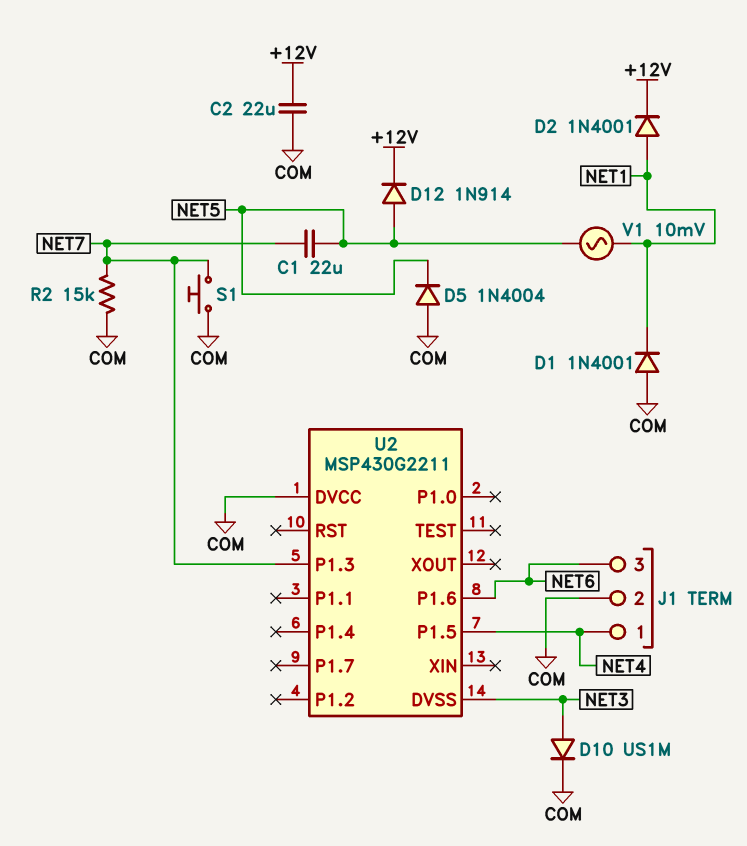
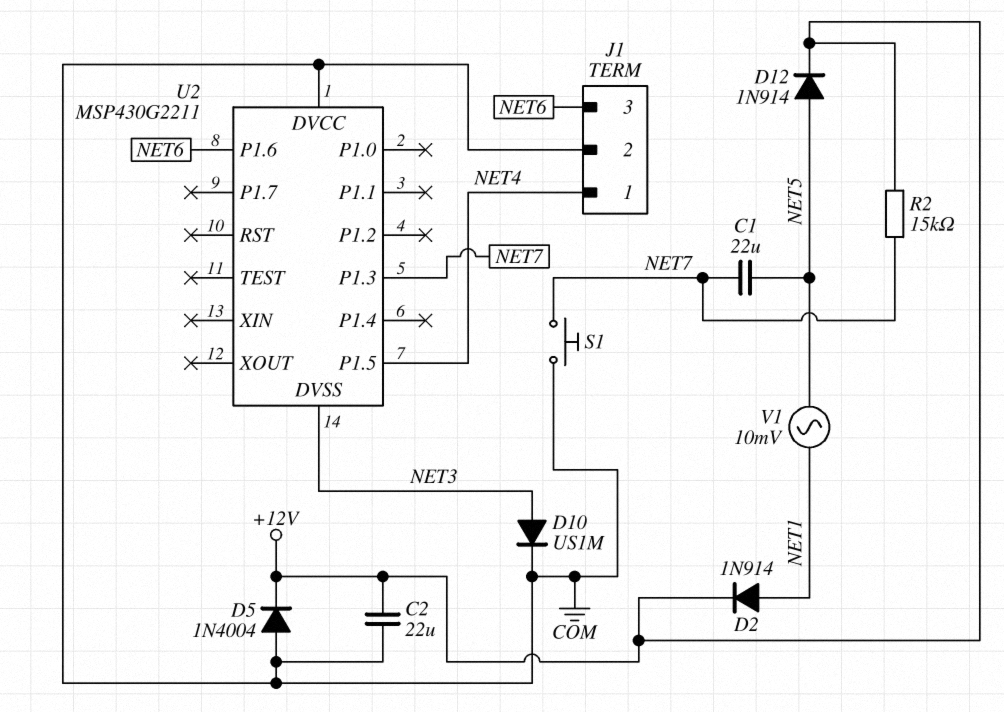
D1: diode 1N4001 (A COM, K NET1) -> none
D2: diode 1N4001 (A NET1, K +12V) -> diode 1N914 (A NET1, K +12V)
D5: diode 1N4004 (A COM, K NET5) -> diode 1N4004 (A COM, K +12V)
R2: 15k (COM, NET7) -> 15k (+12V, NET7)

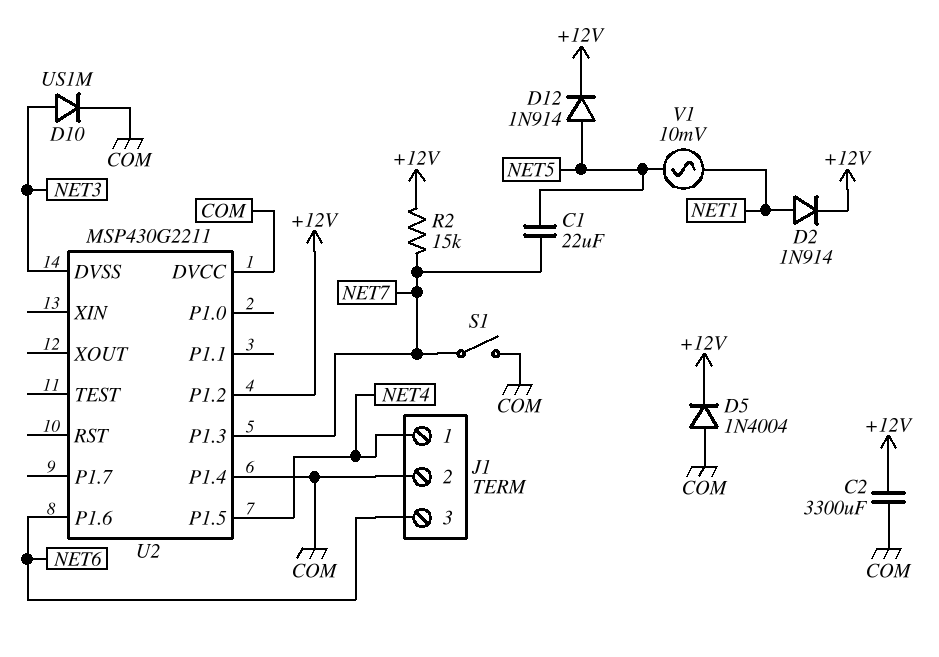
C2: 22uF (+12V, COM) -> 3300uF (+12V, COM)
S1: button (COM, NET7) -> switch (COM, NET7)
U2 pin P1.2: none -> +12V
U2 pin P1.4: none -> COM

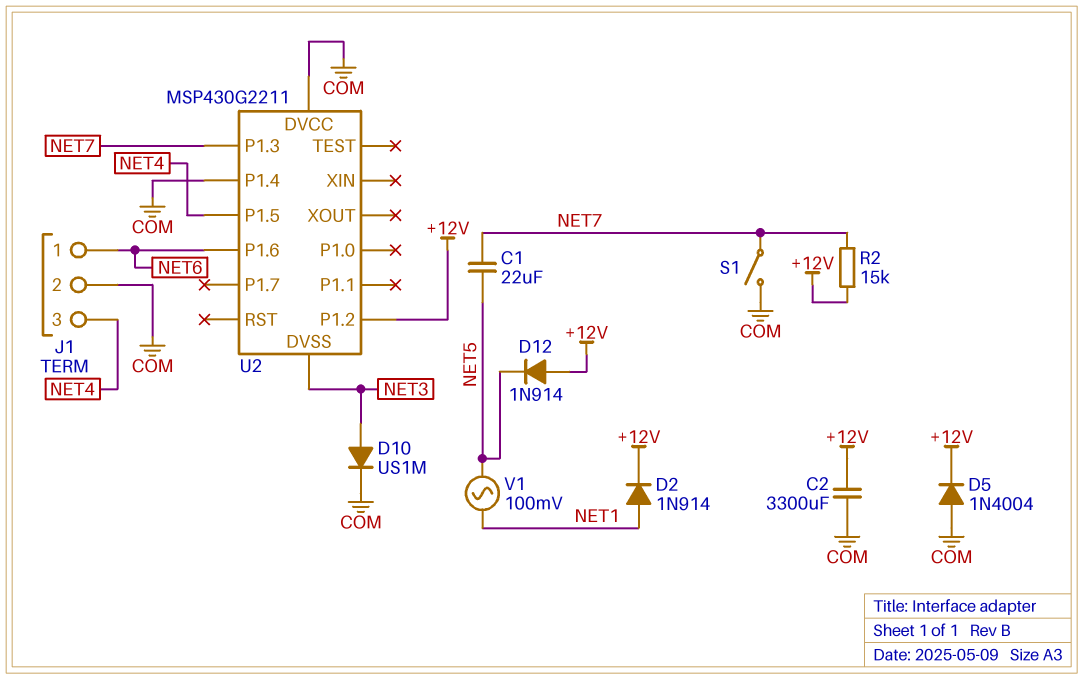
D12: diode 1N914 (A NET5, K +12V) -> diode 1N914 (A +12V, K NET5)
J1 pin 1: NET4 -> NET6
J1 pin 3: NET6 -> NET4
V1: AC 10mV (NET1, NET5) -> AC 100mV (NET1, NET5)

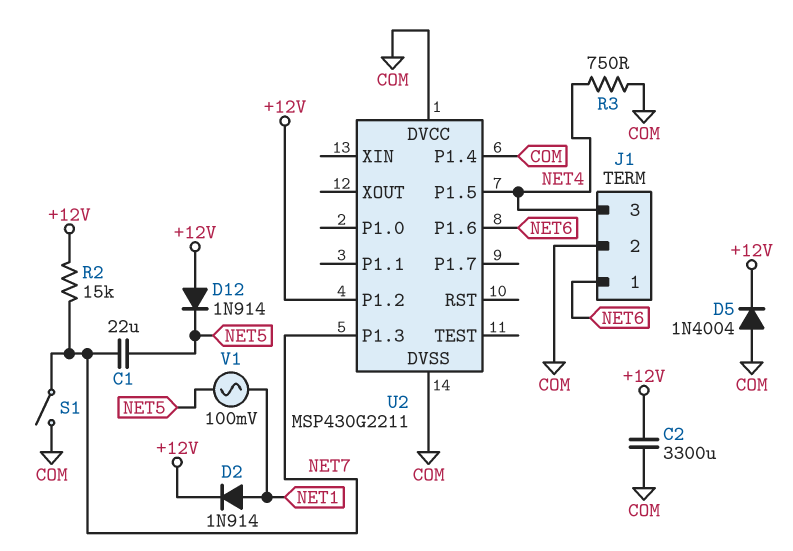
D10: diode US1M (A NET3, K COM) -> none
R3: none -> 750 (COM, NET4)
U2 pin DVSS: NET3 -> COM

